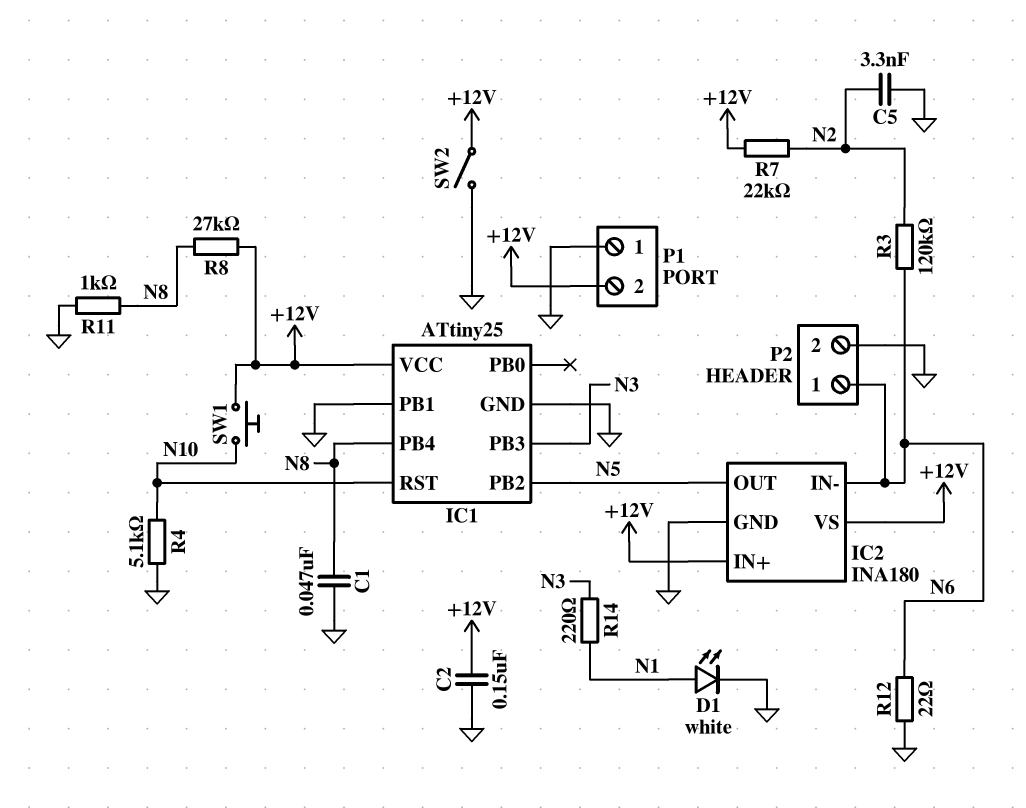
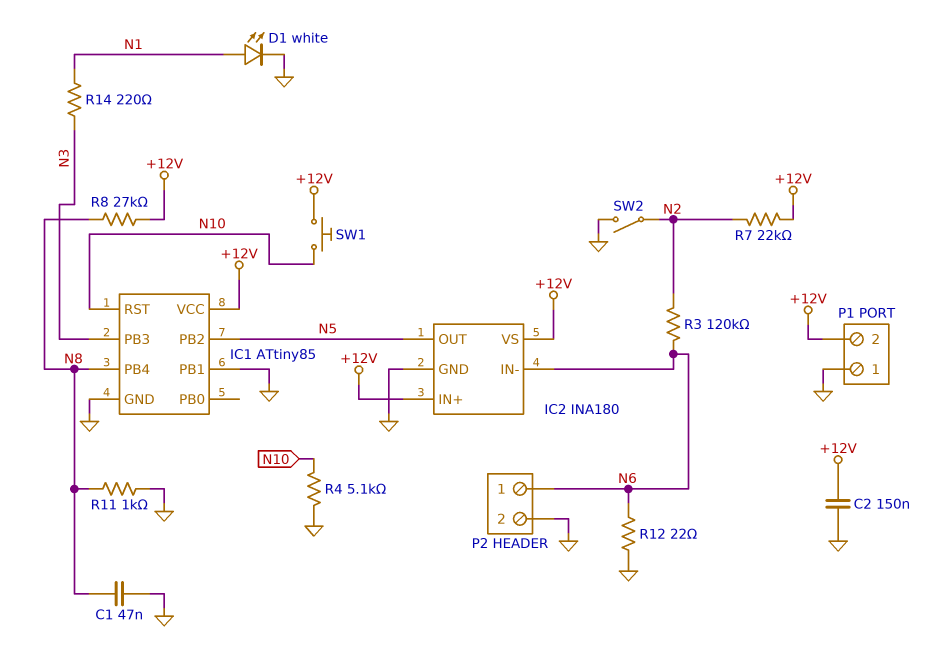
C5: 3.3nF (GND, N2) -> none
IC1: ATtiny25 -> ATtiny85
SW2: switch (+12V, GND) -> switch (GND, N2)

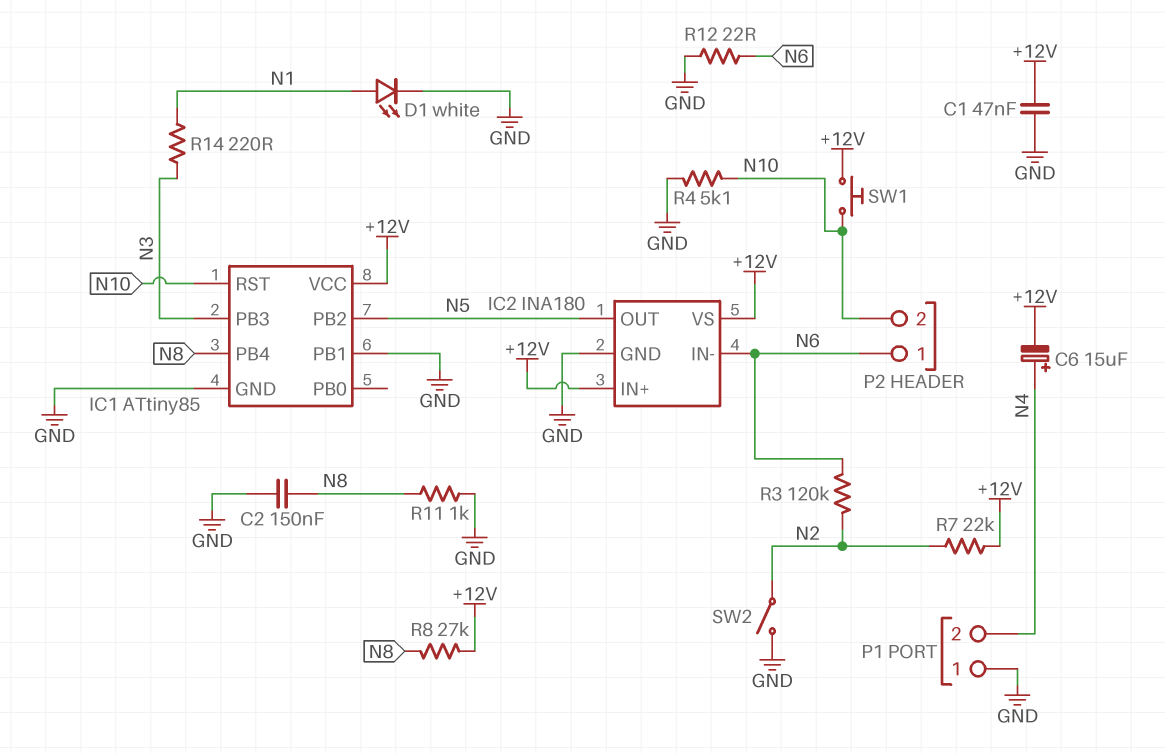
C1: 47nF (GND, N8) -> 47nF (+12V, GND)
C2: 150nF (+12V, GND) -> 150nF (GND, N8)
C6: none -> 15uF (plus N4, minus +12V)
P1 pin 2: +12V -> N4
P2 pin 2: GND -> N10

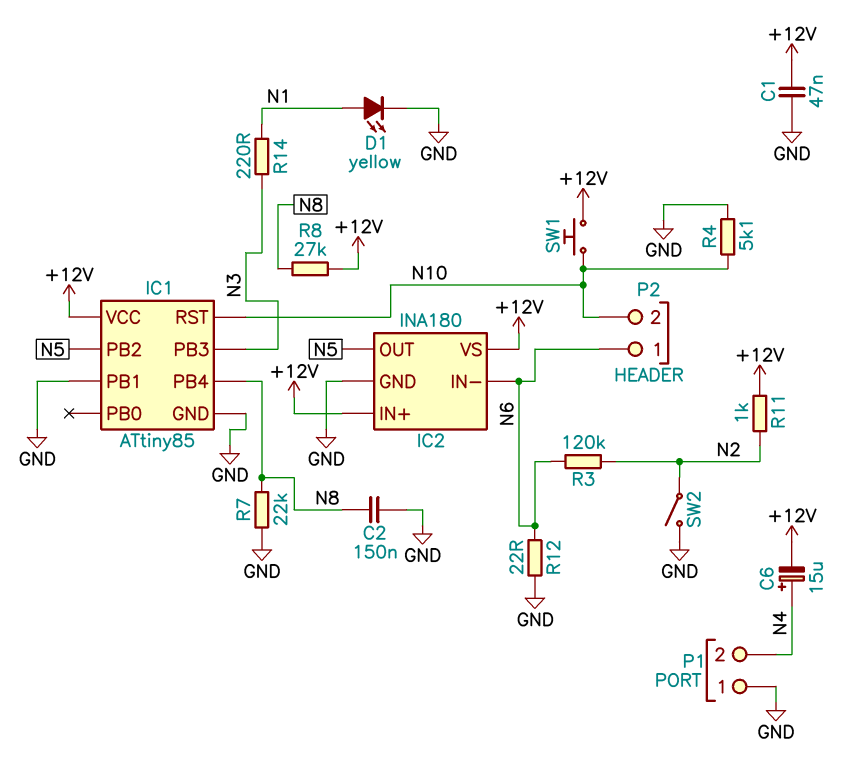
D1: LED white (A N1, K GND) -> LED yellow (A N1, K GND)
R7: 22k (+12V, N2) -> 22k (GND, N8)
R11: 1k (GND, N8) -> 1k (+12V, N2)

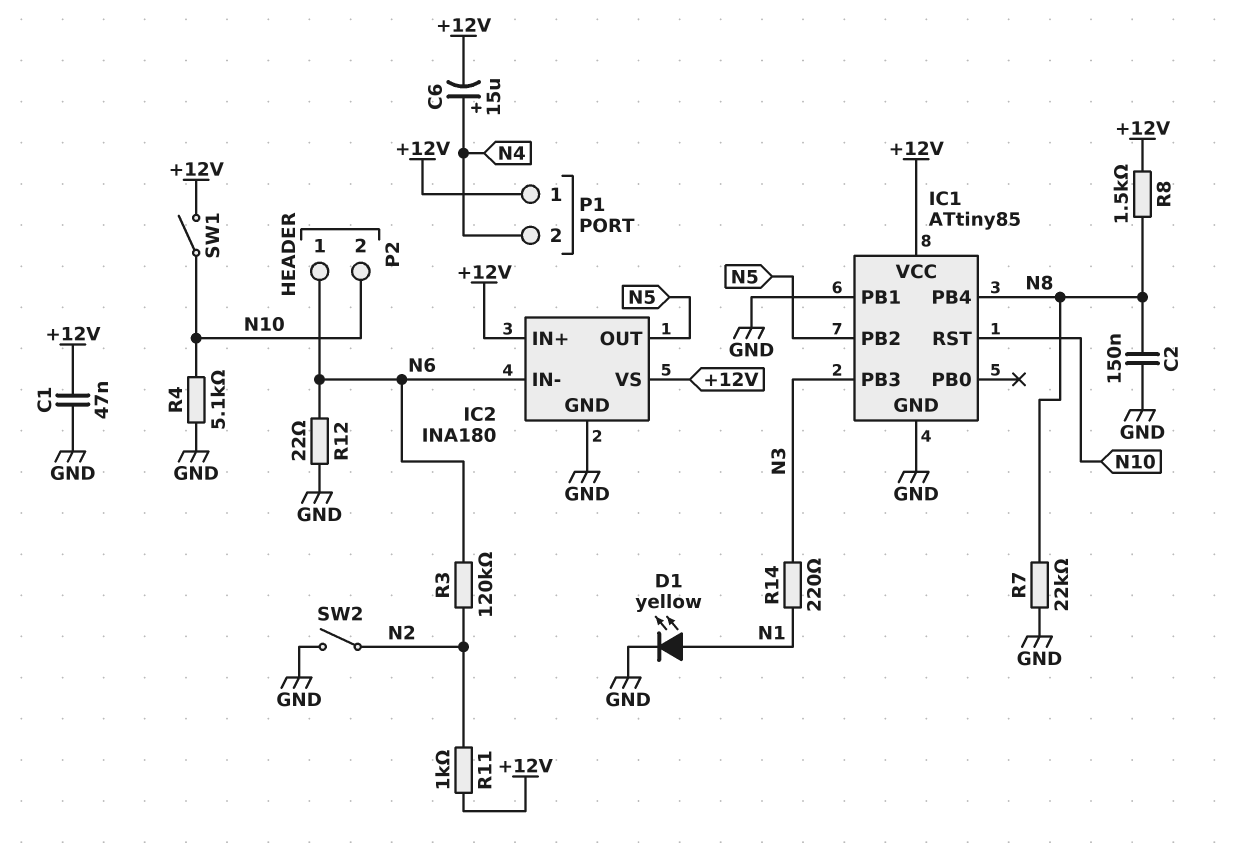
P1 pin 1: GND -> +12V
R8: 27k (+12V, N8) -> 1.5k (+12V, N8)
SW1: button (+12V, N10) -> switch (+12V, N10)

